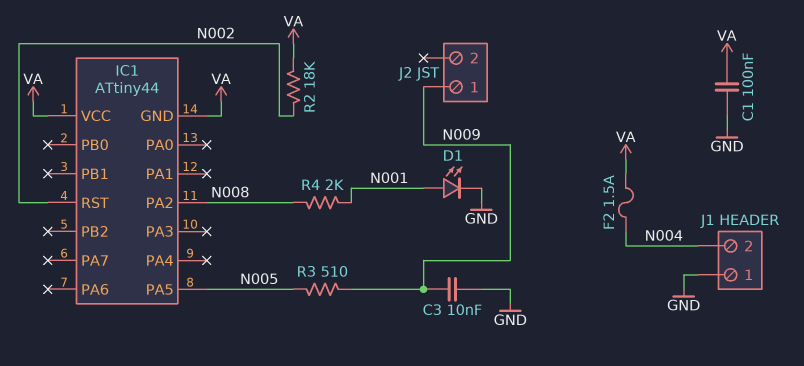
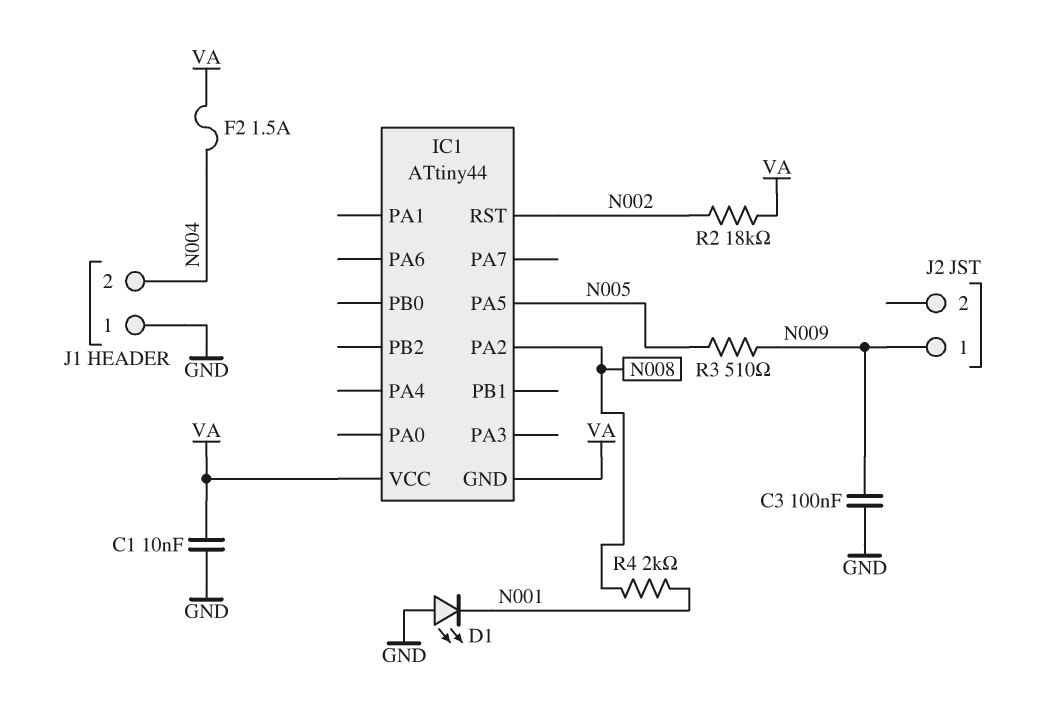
C1: 100nF (GND, VA) -> 10nF (GND, VA)
C3: 10nF (GND, N009) -> 100nF (GND, N009)
D1: LED (A N001, K GND) -> LED (A GND, K N001)

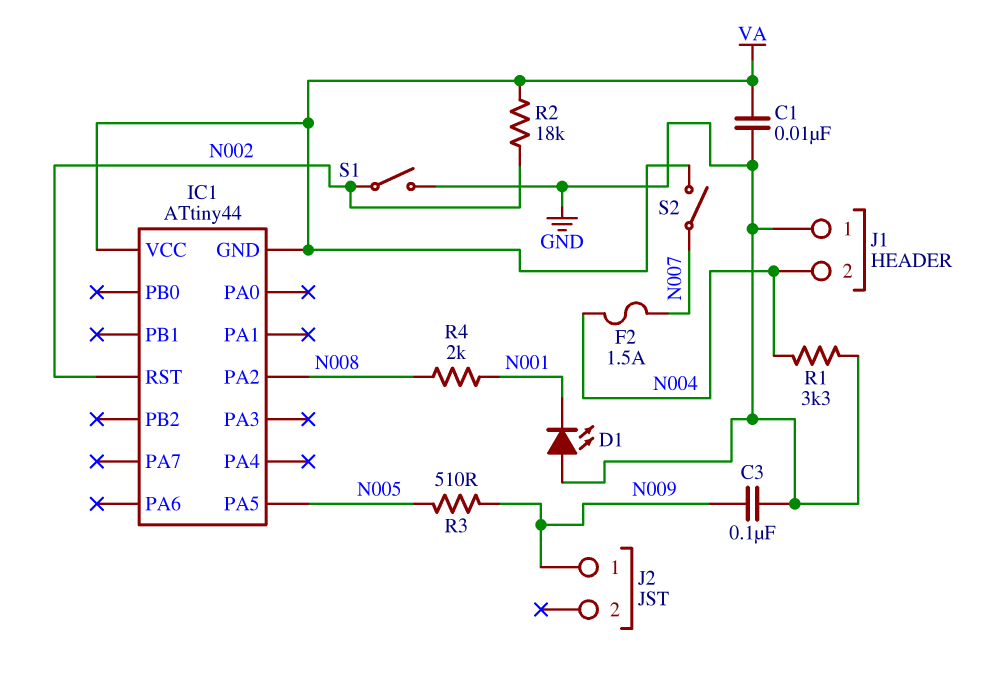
F2: 1.5A (N004, VA) -> 1.5A (N004, N007)
R1: none -> 3.3k (GND, N004)
S1: none -> switch (GND, N002)
S2: none -> switch (N007, VA)

